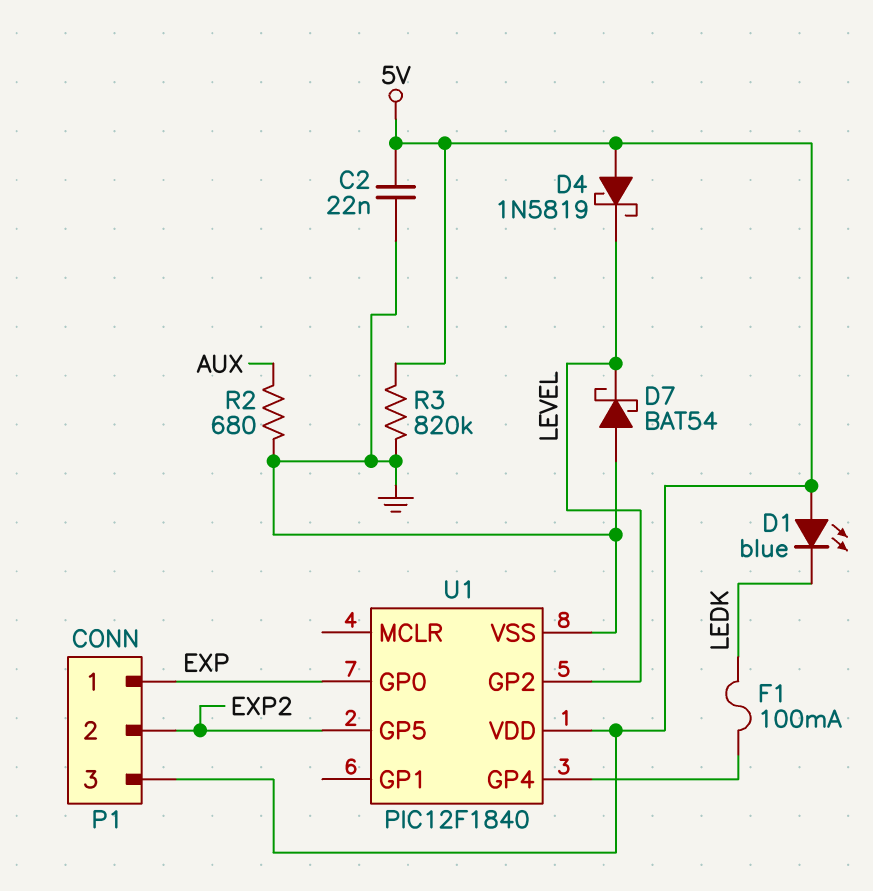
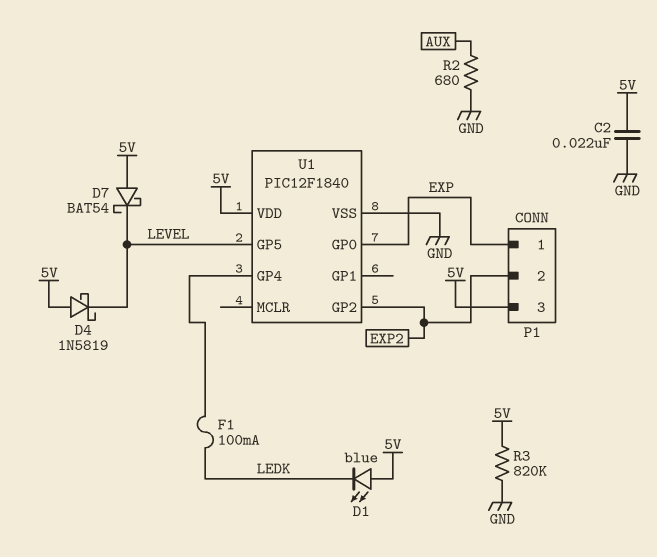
D7: schottky BAT54 (A GND, K LEVEL) -> schottky BAT54 (A 5V, K LEVEL)
U1 pin GP2: LEVEL -> EXP2
U1 pin GP5: EXP2 -> LEVEL

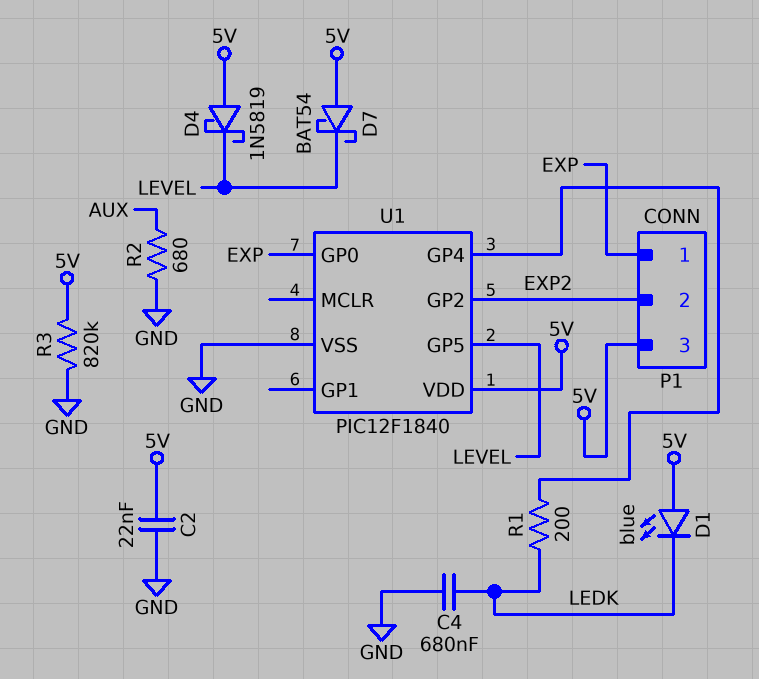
C4: none -> 680nF (GND, LEDK)
F1: 100mA (LEDK, U1/GP4) -> none
R1: none -> 200 (LEDK, U1/GP4)

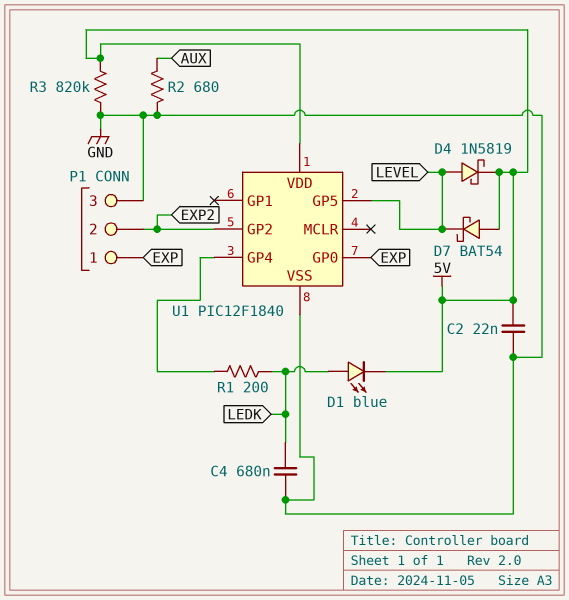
D1: LED blue (A 5V, K LEDK) -> LED blue (A LEDK, K 5V)
D4: schottky 1N5819 (A 5V, K LEVEL) -> schottky 1N5819 (A LEVEL, K 5V)
P1 pin 3: 5V -> GND

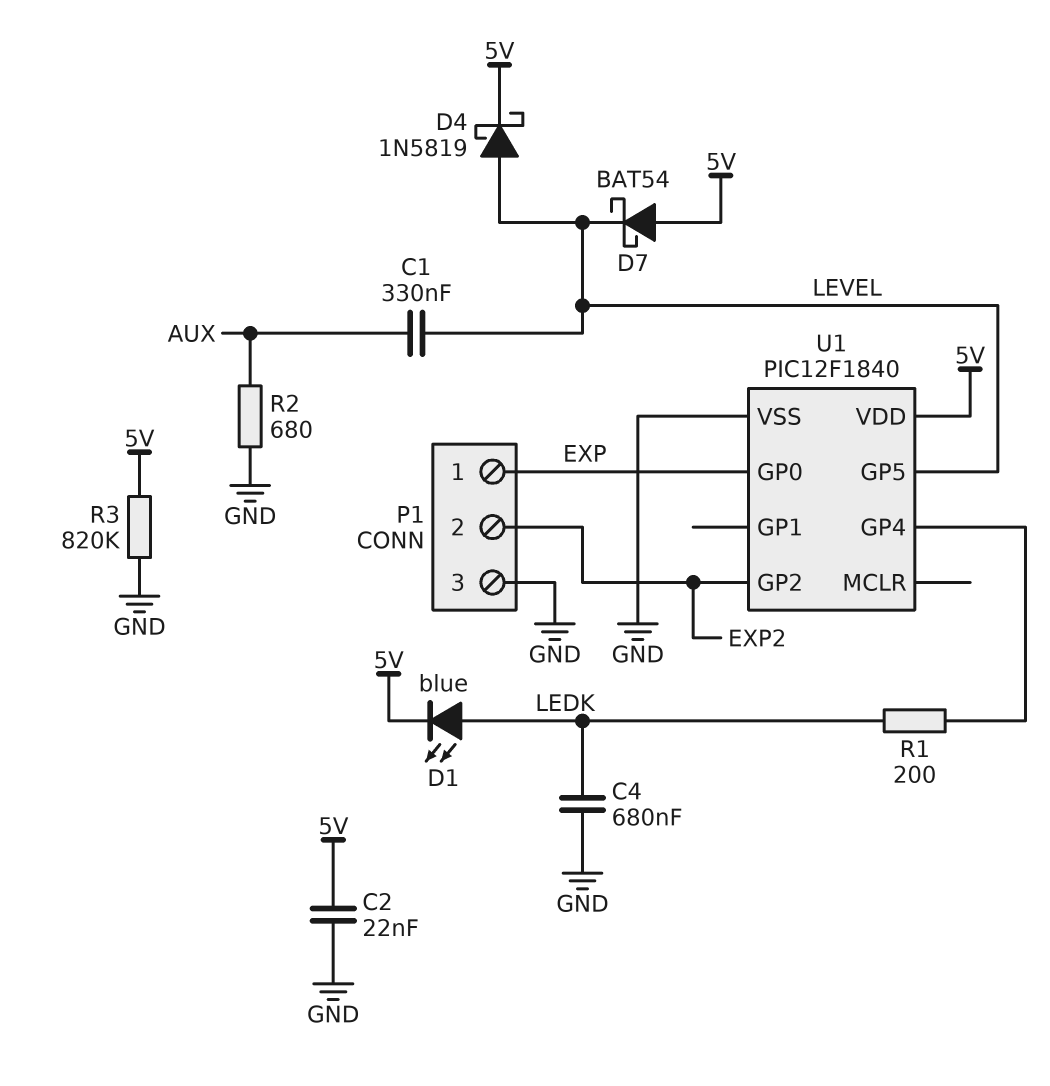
C1: none -> 330nF (AUX, LEVEL)

